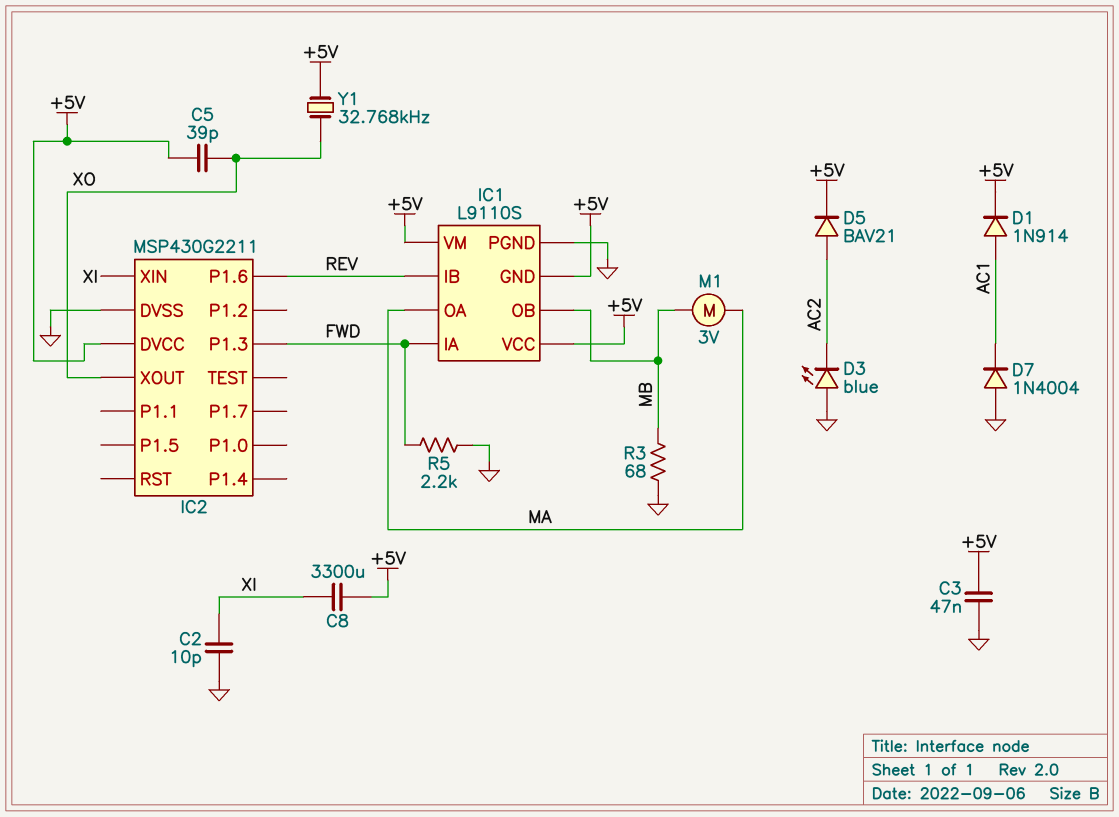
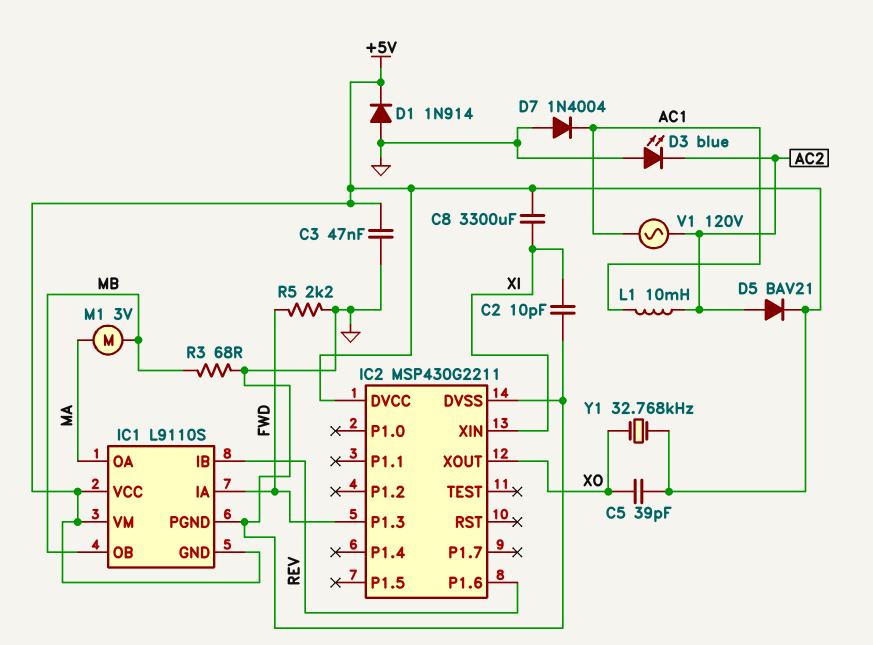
D1: diode 1N914 (A AC1, K +5V) -> diode 1N914 (A GND, K +5V)
L1: none -> 10mH (AC1, AC2)
V1: none -> AC 120V (AC1, AC2)

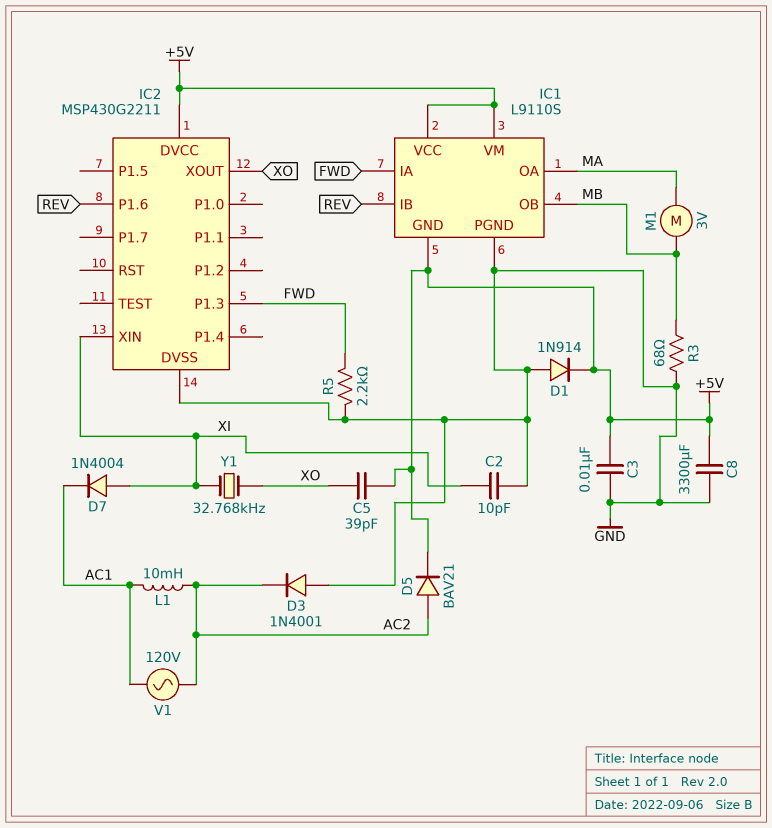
C3: 47nF (+5V, GND) -> 10nF (+5V, GND)
C8: 3300uF (+5V, XI) -> 3300uF (+5V, GND)
D3: LED blue (A GND, K AC2) -> diode 1N4001 (A GND, K AC2)
D7: diode 1N4004 (A GND, K AC1) -> diode 1N4004 (A XI, K AC1)
Y1: 32.768kHz (+5V, XO) -> 32.768kHz (XI, XO)

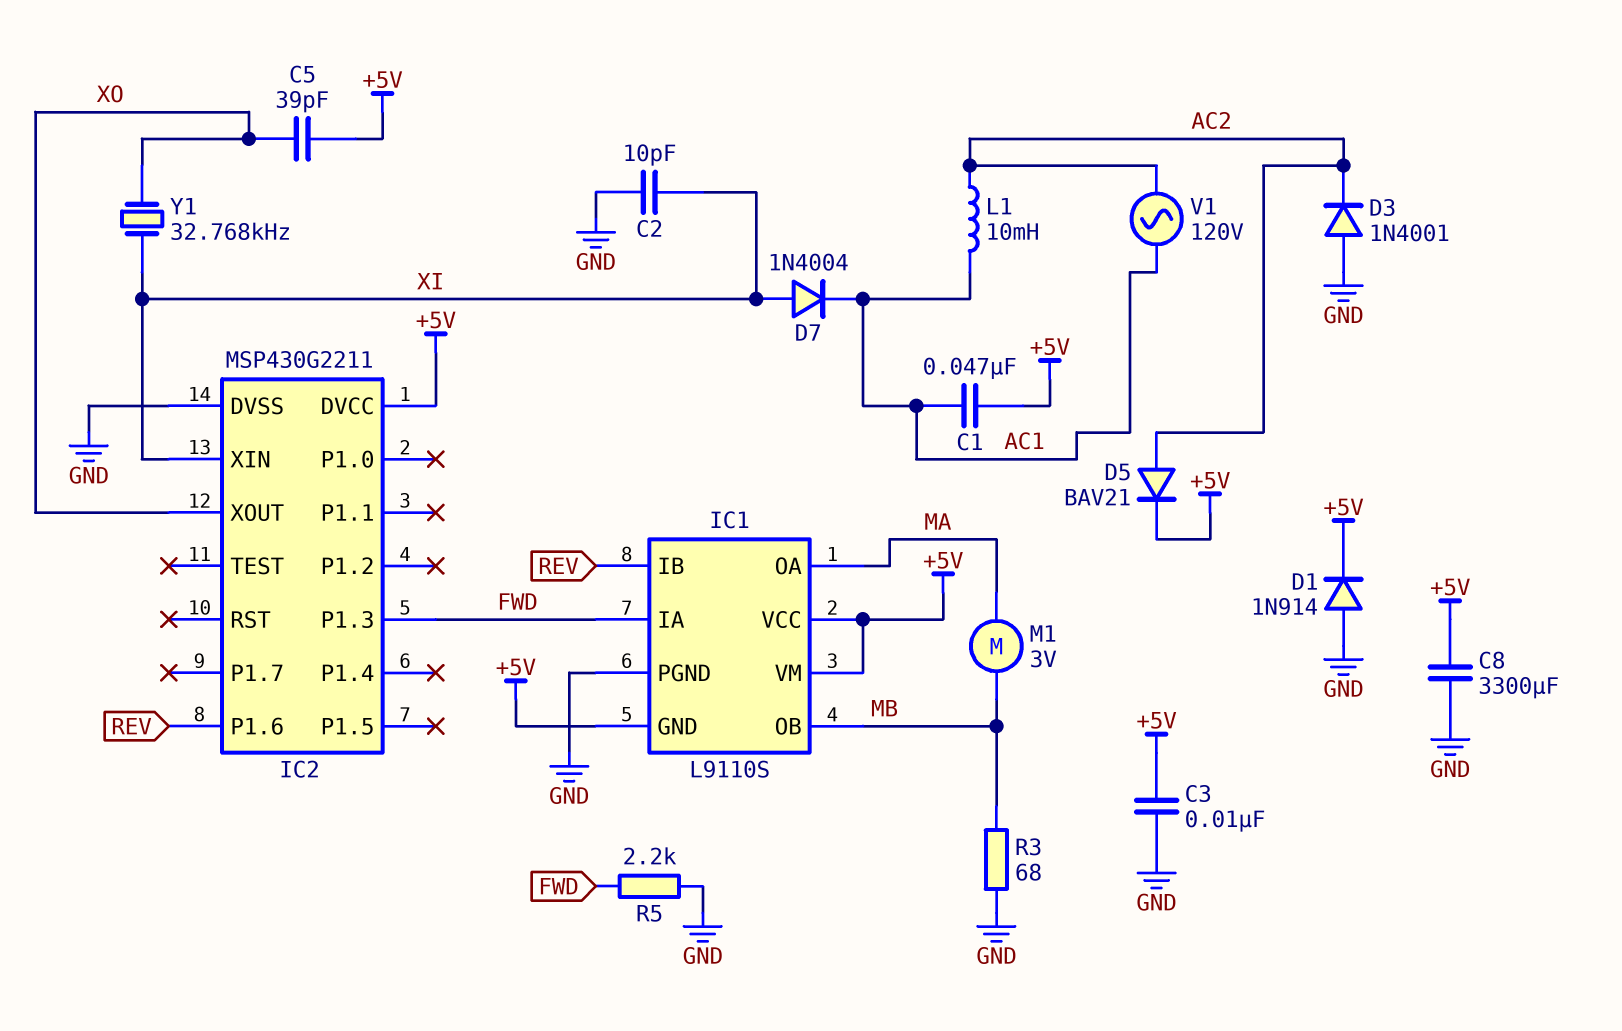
C1: none -> 47nF (+5V, AC1)

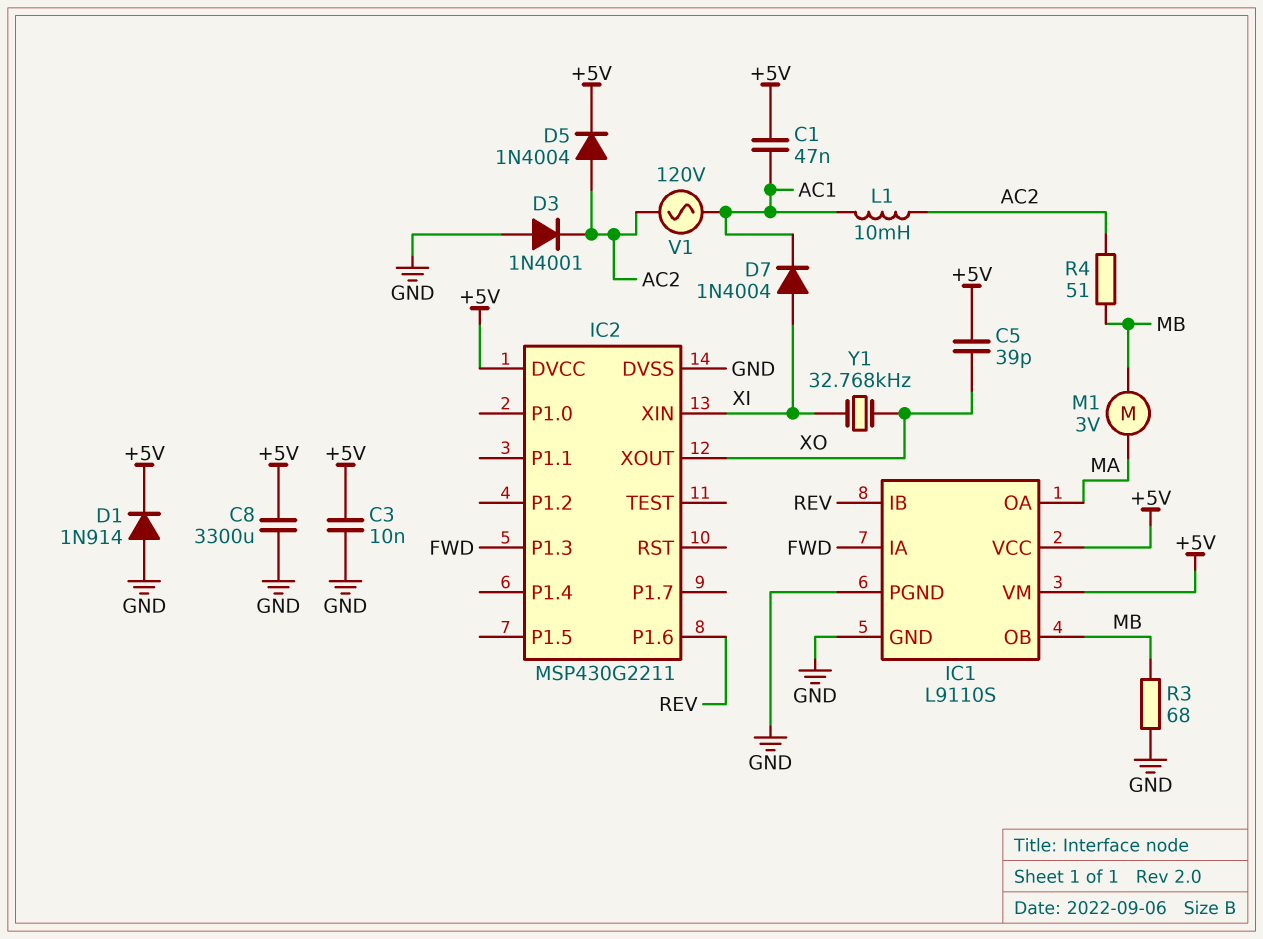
C2: 10pF (GND, XI) -> none
D5: diode BAV21 (A AC2, K +5V) -> diode 1N4004 (A AC2, K +5V)
IC1 pin GND: +5V -> GND
R4: none -> 51 (AC2, MB)
R5: 2.2k (FWD, GND) -> none

